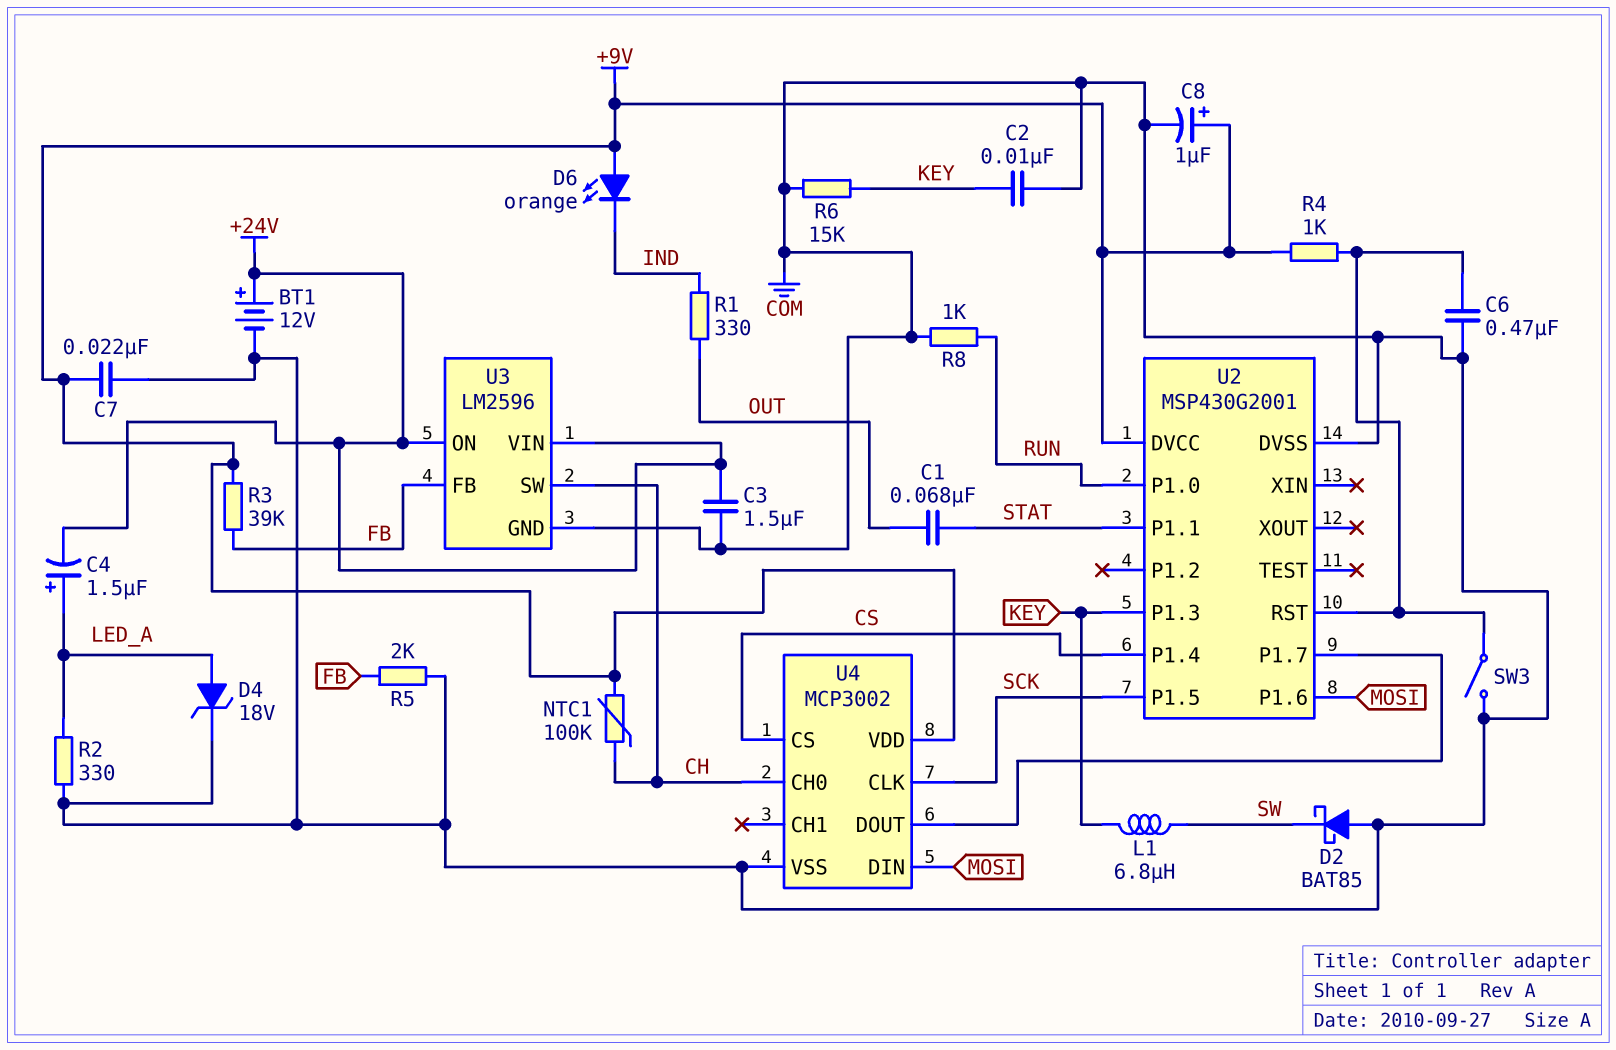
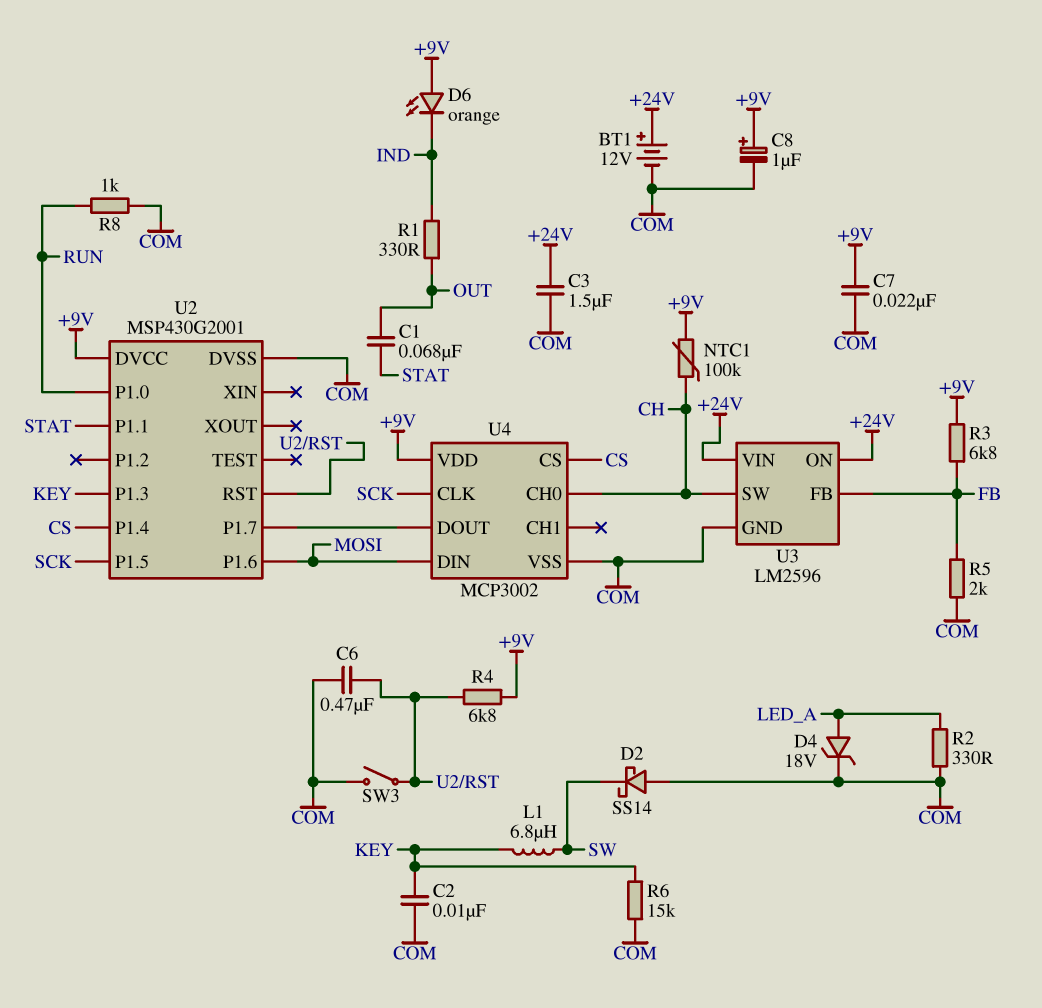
C4: 1.5uF (plus LED_A, minus +24V) -> none
D2: schottky BAT85 (A COM, K SW) -> schottky SS14 (A COM, K SW)
R3: 39k (+9V, FB) -> 6.8k (+9V, FB)
R4: 1k (+9V, U2/RST) -> 6.8k (+9V, U2/RST)

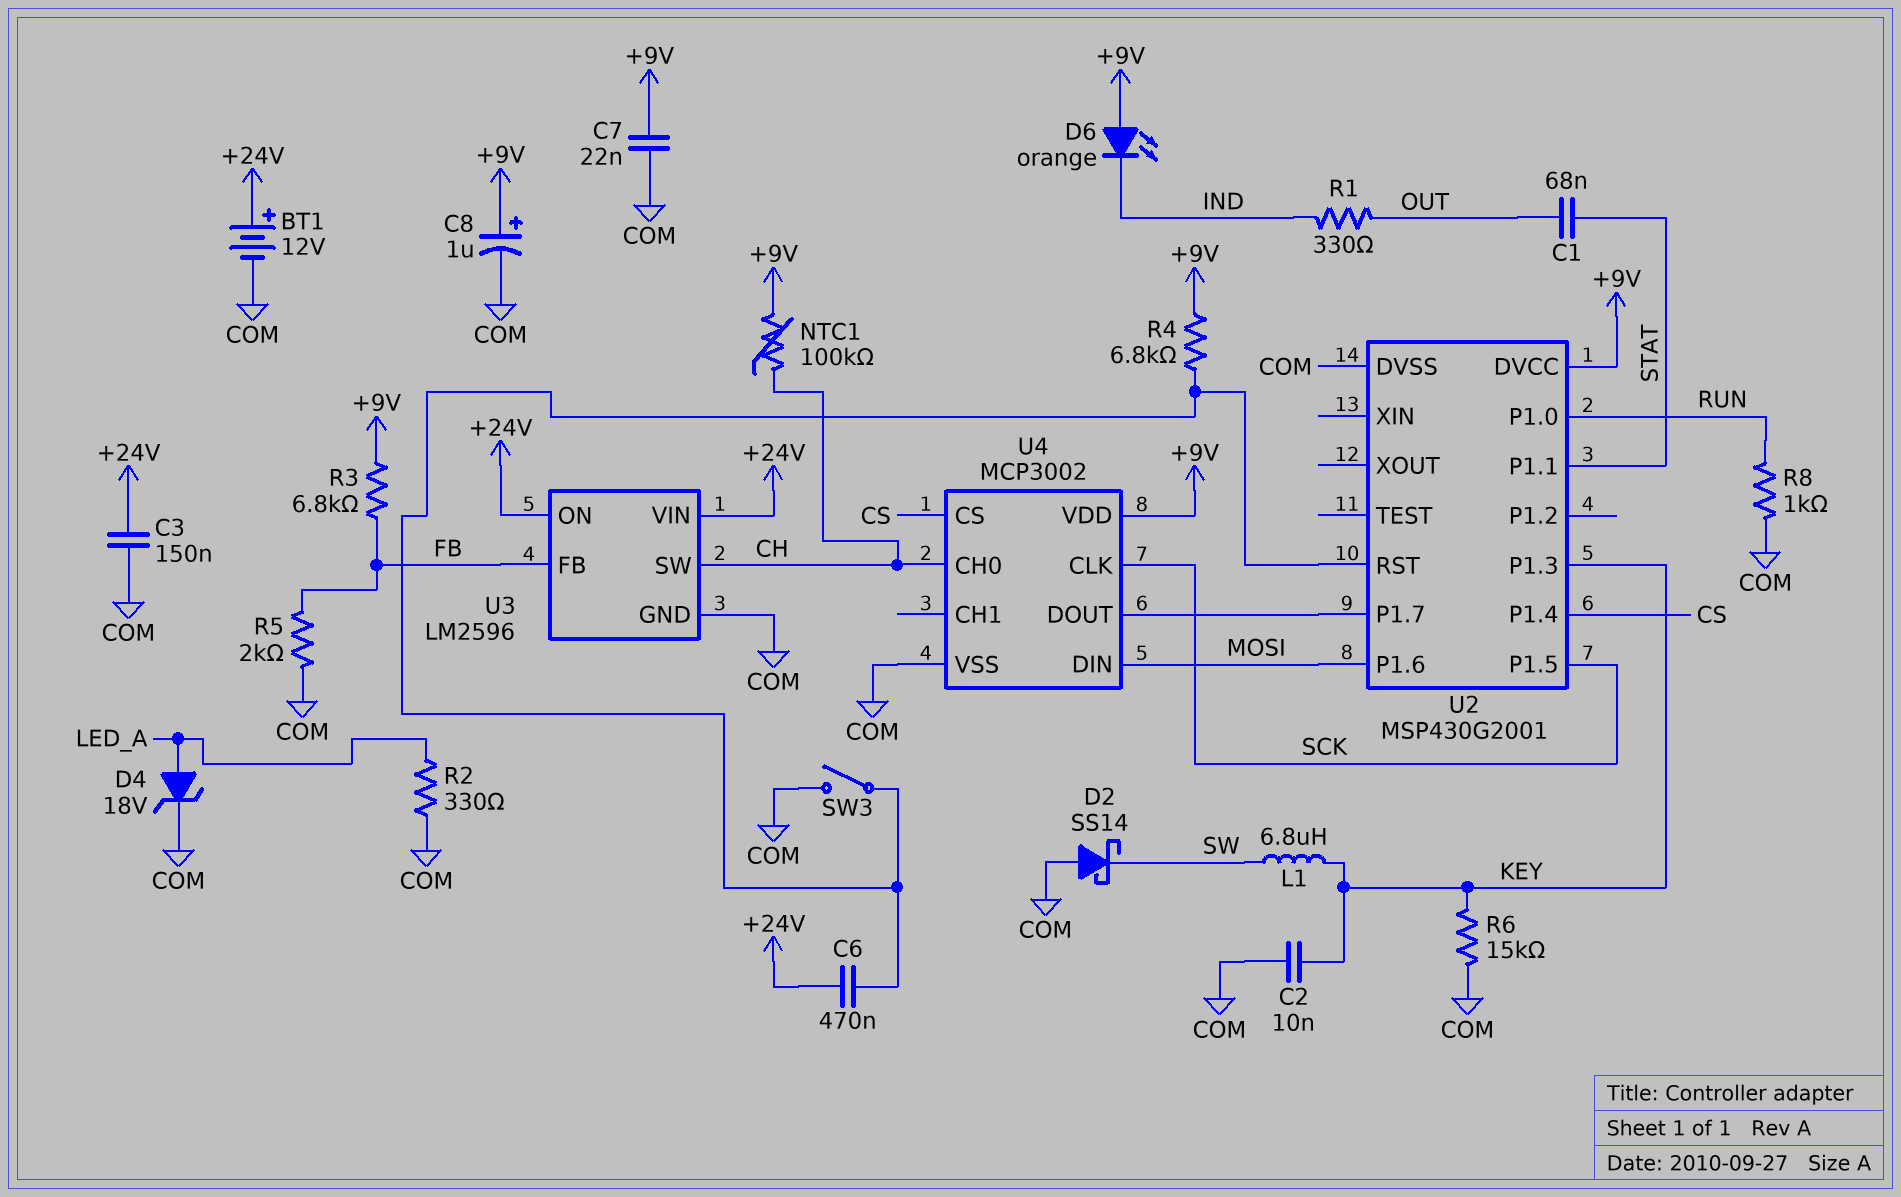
C3: 1.5uF (+24V, COM) -> 150nF (+24V, COM)
C6: 470nF (COM, U2/RST) -> 470nF (+24V, U2/RST)

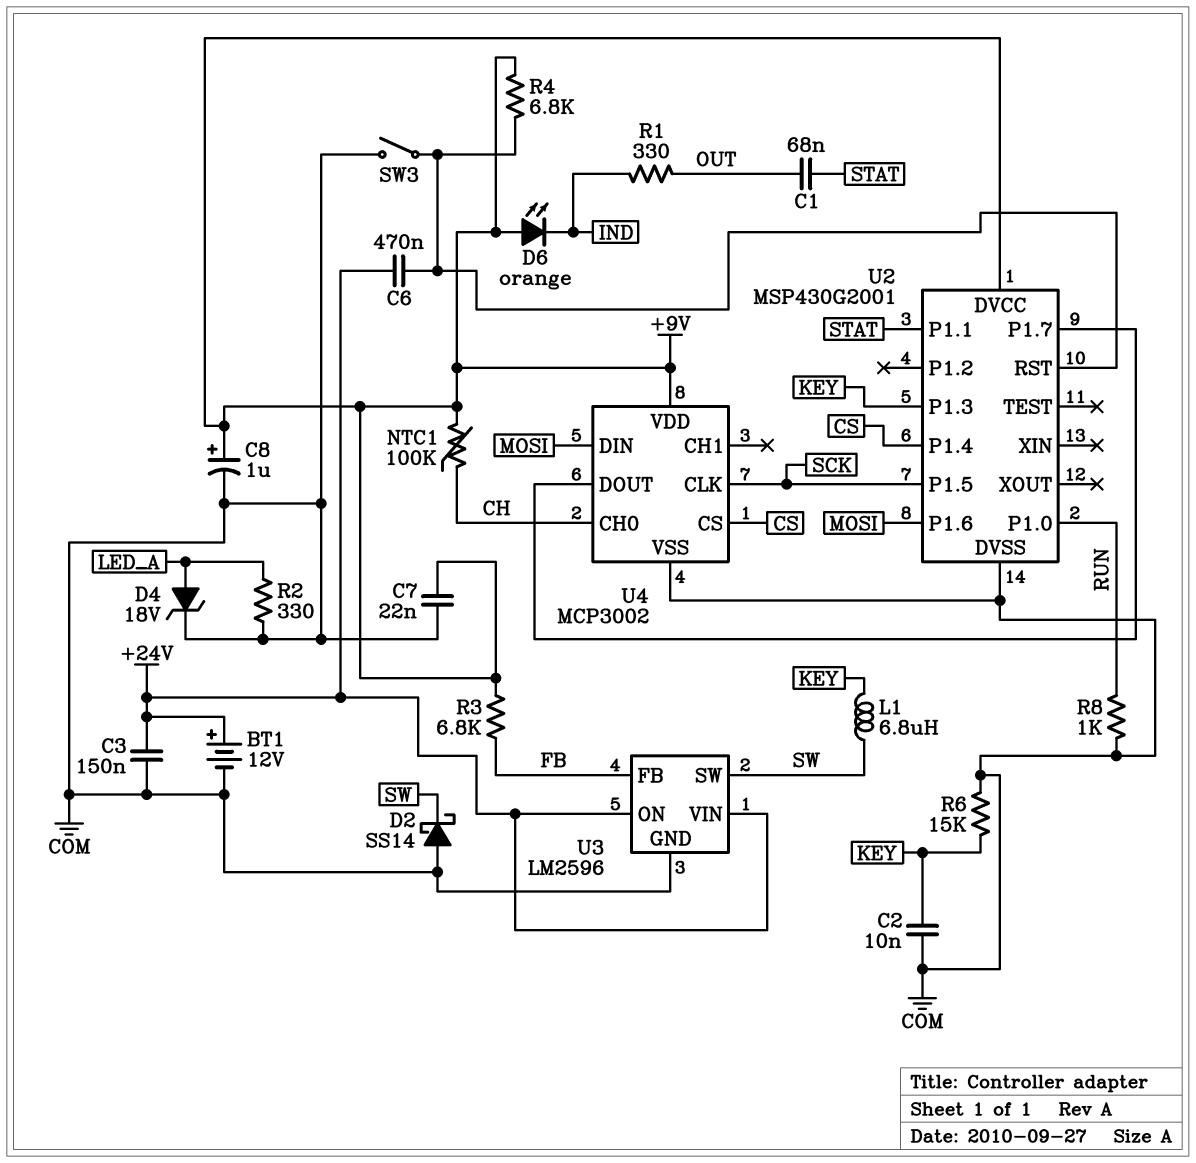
R5: 2k (COM, FB) -> none
U3 pin SW: CH -> SW

